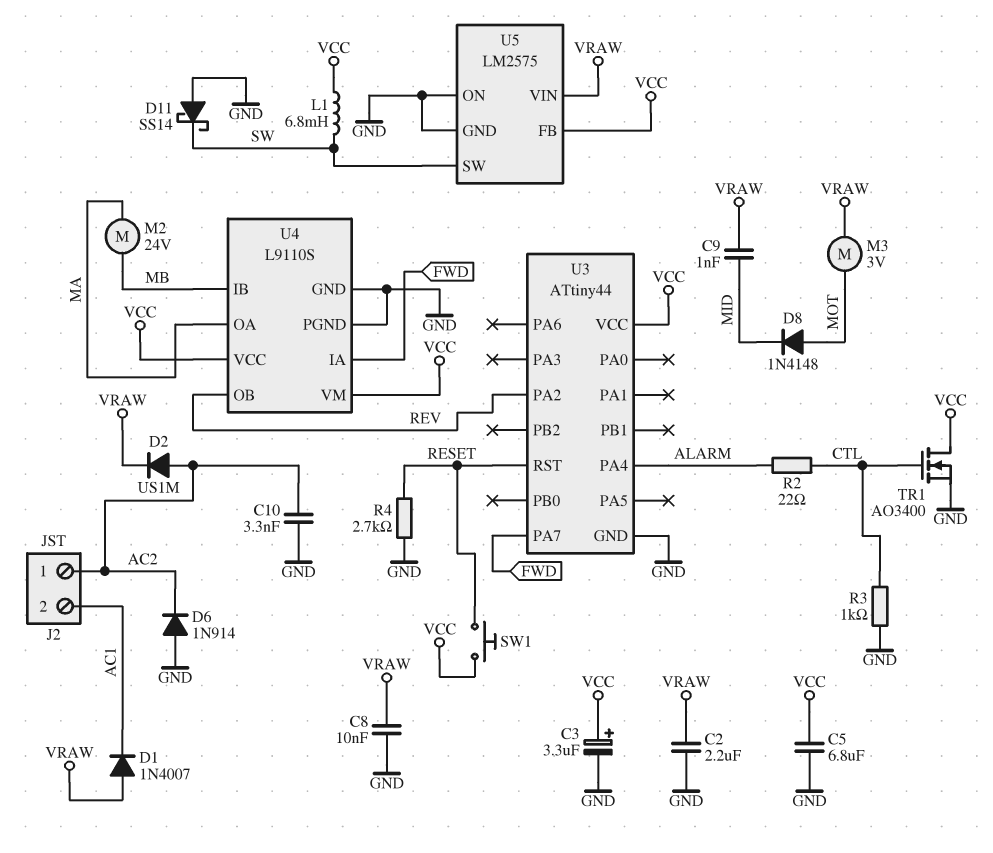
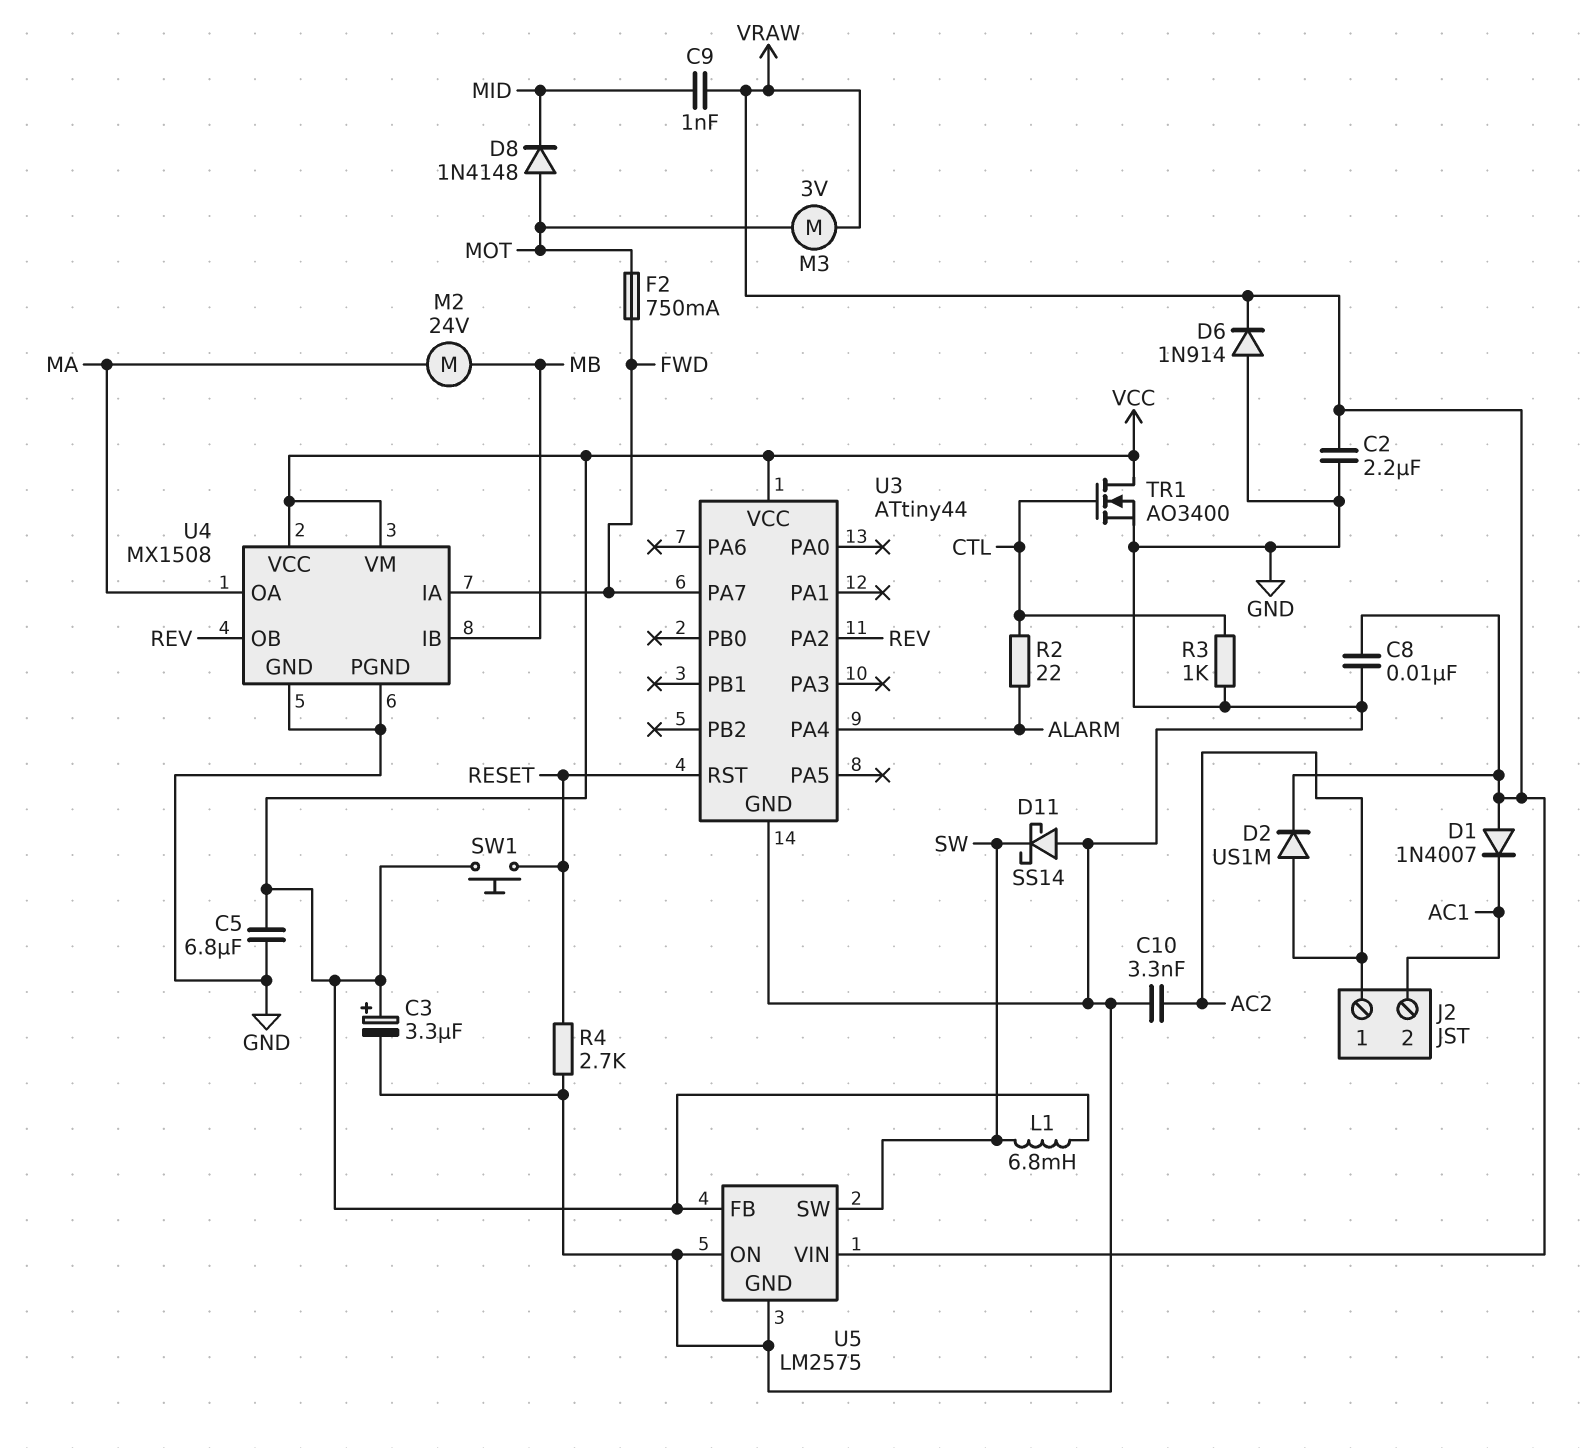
D6: diode 1N914 (A GND, K AC2) -> diode 1N914 (A GND, K VRAW)
F2: none -> 750mA (FWD, MOT)
U4: L9110S -> MX1508

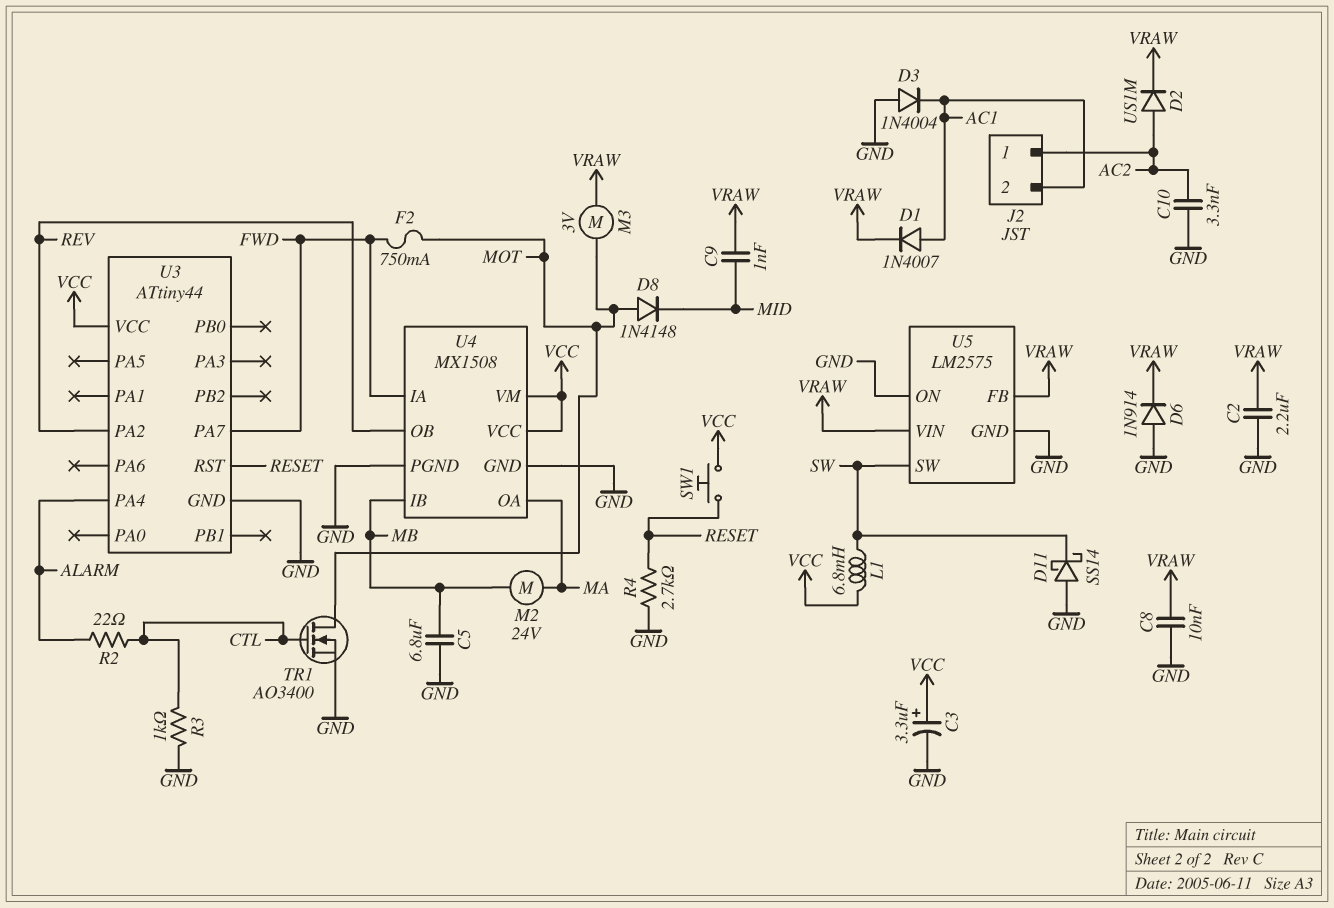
C5: 6.8uF (GND, VCC) -> 6.8uF (GND, MB)
D1: diode 1N4007 (A VRAW, K AC1) -> diode 1N4007 (A AC1, K VRAW)
D3: none -> diode 1N4004 (A GND, K AC1)
TR1: NMOS AO3400 (G CTL, D VCC, S GND) -> NMOS AO3400 (G CTL, D MOT, S GND)
U5 pin FB: VCC -> VRAW

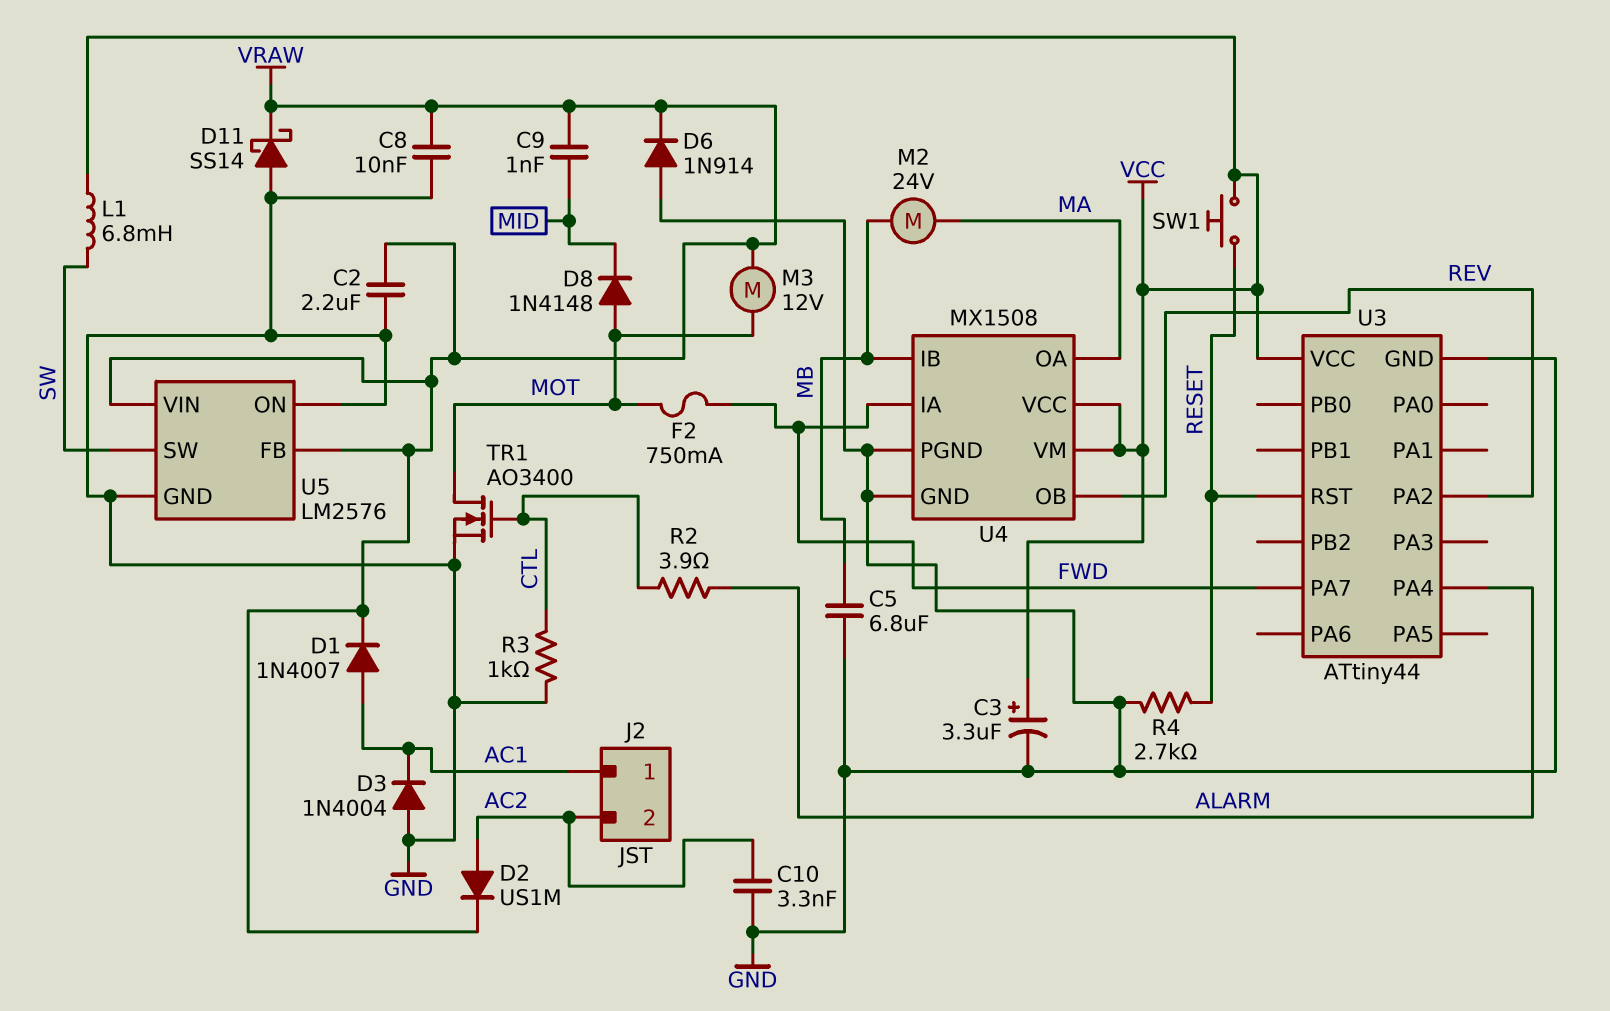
D11: schottky SS14 (A GND, K SW) -> schottky SS14 (A GND, K VRAW)
J2 pin 1: AC2 -> AC1
J2 pin 2: AC1 -> AC2
M3: motor 3V (MOT, VRAW) -> motor 12V (MOT, VRAW)
R2: 22 (ALARM, CTL) -> 3.9 (ALARM, CTL)
U5: LM2575 -> LM2576

